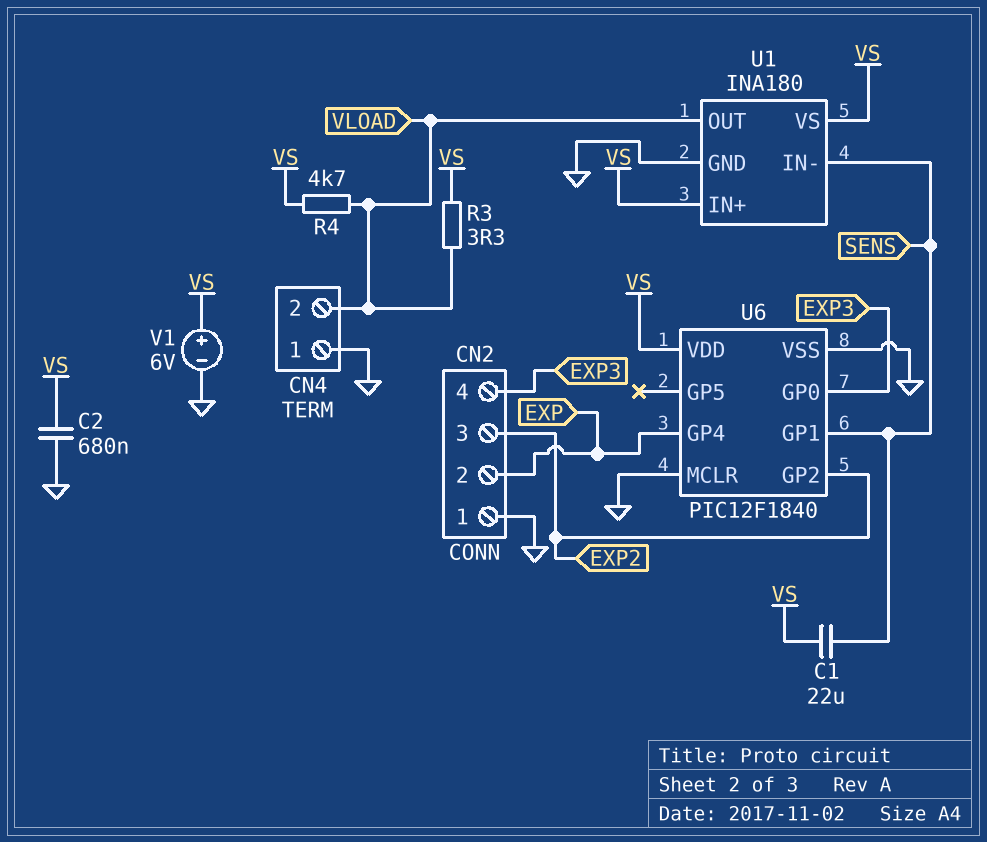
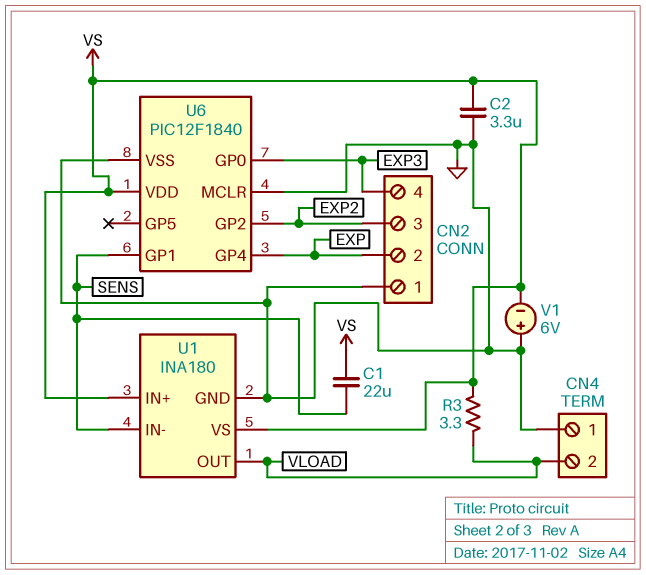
C2: 680nF (GND, VS) -> 3.3uF (GND, VS)
R4: 4.7k (VLOAD, VS) -> none
V1: 6V (plus VS, minus GND) -> 6V (plus GND, minus VS)

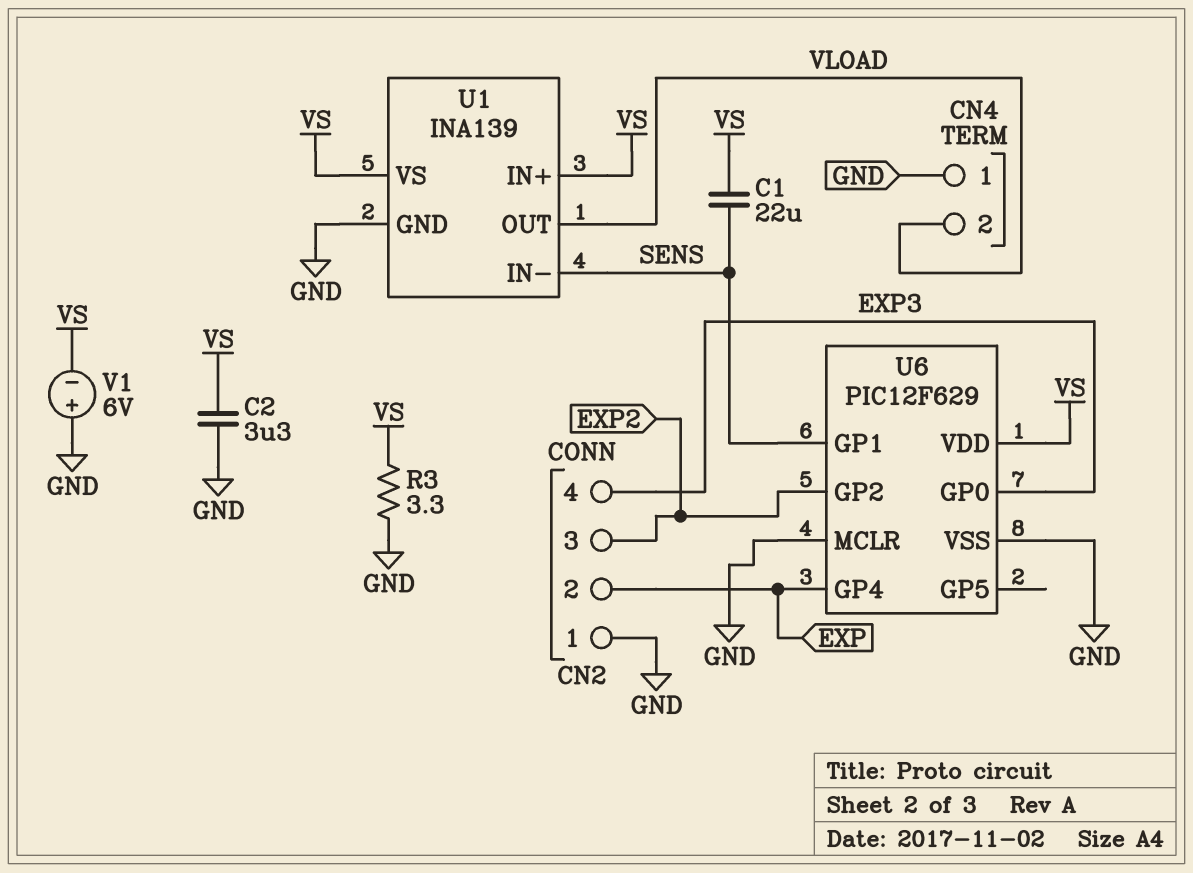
R3: 3.3 (VLOAD, VS) -> 3.3 (GND, VS)
U1: INA180 -> INA139
U6: PIC12F1840 -> PIC12F629

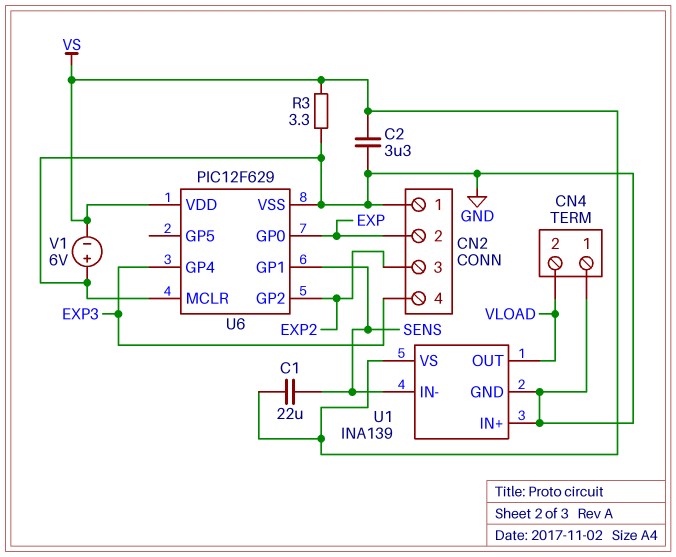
U1 pin IN+: VS -> GND
U6 pin GP0: EXP3 -> EXP
U6 pin GP4: EXP -> EXP3

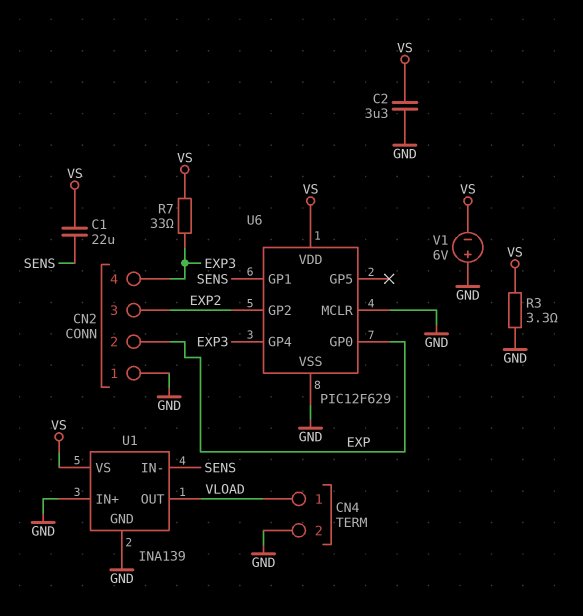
CN4 pin 1: GND -> VLOAD
CN4 pin 2: VLOAD -> GND
R7: none -> 33 (EXP3, VS)

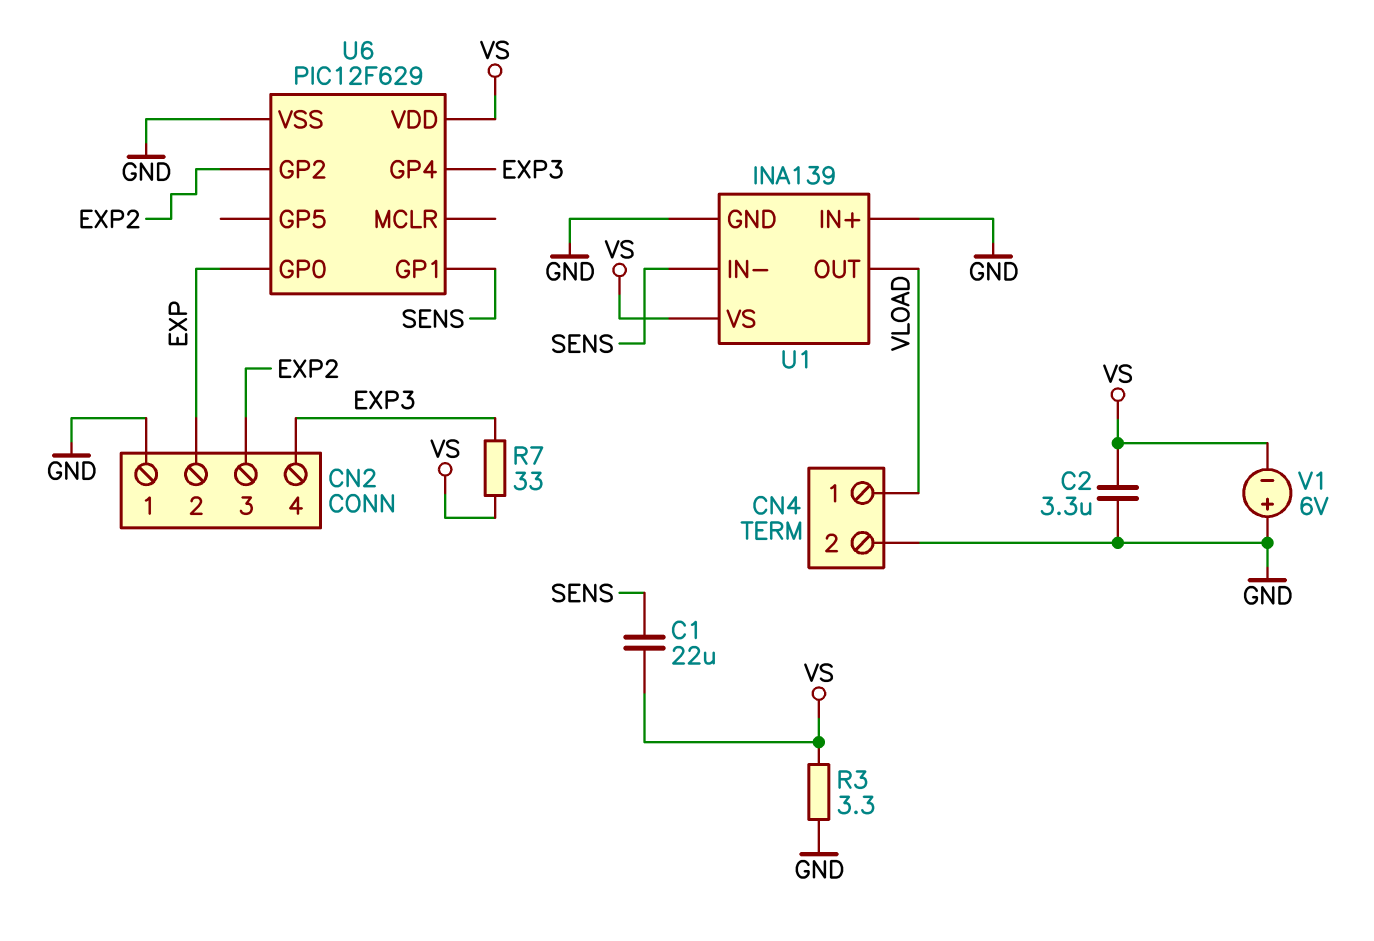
U6 pin MCLR: GND -> none

